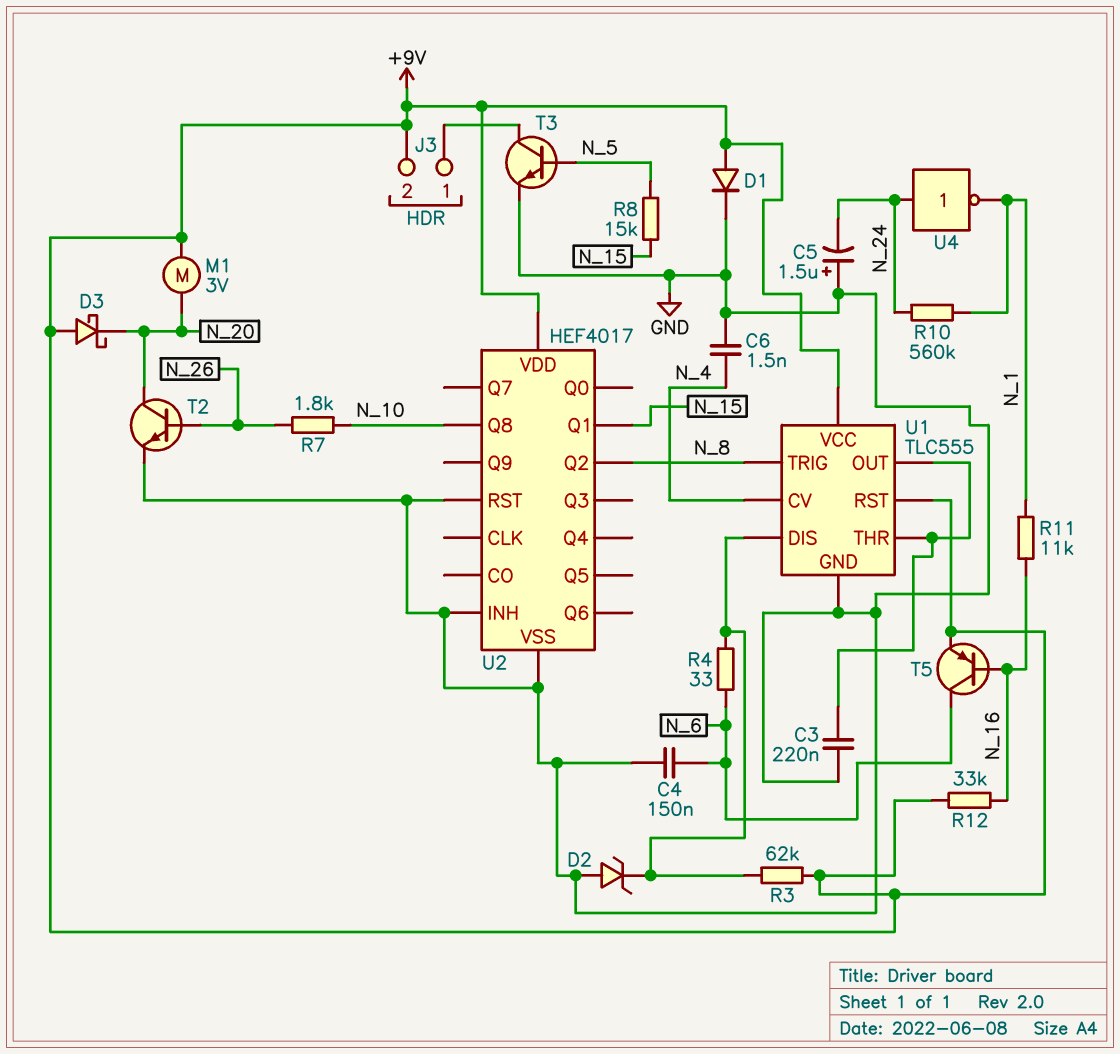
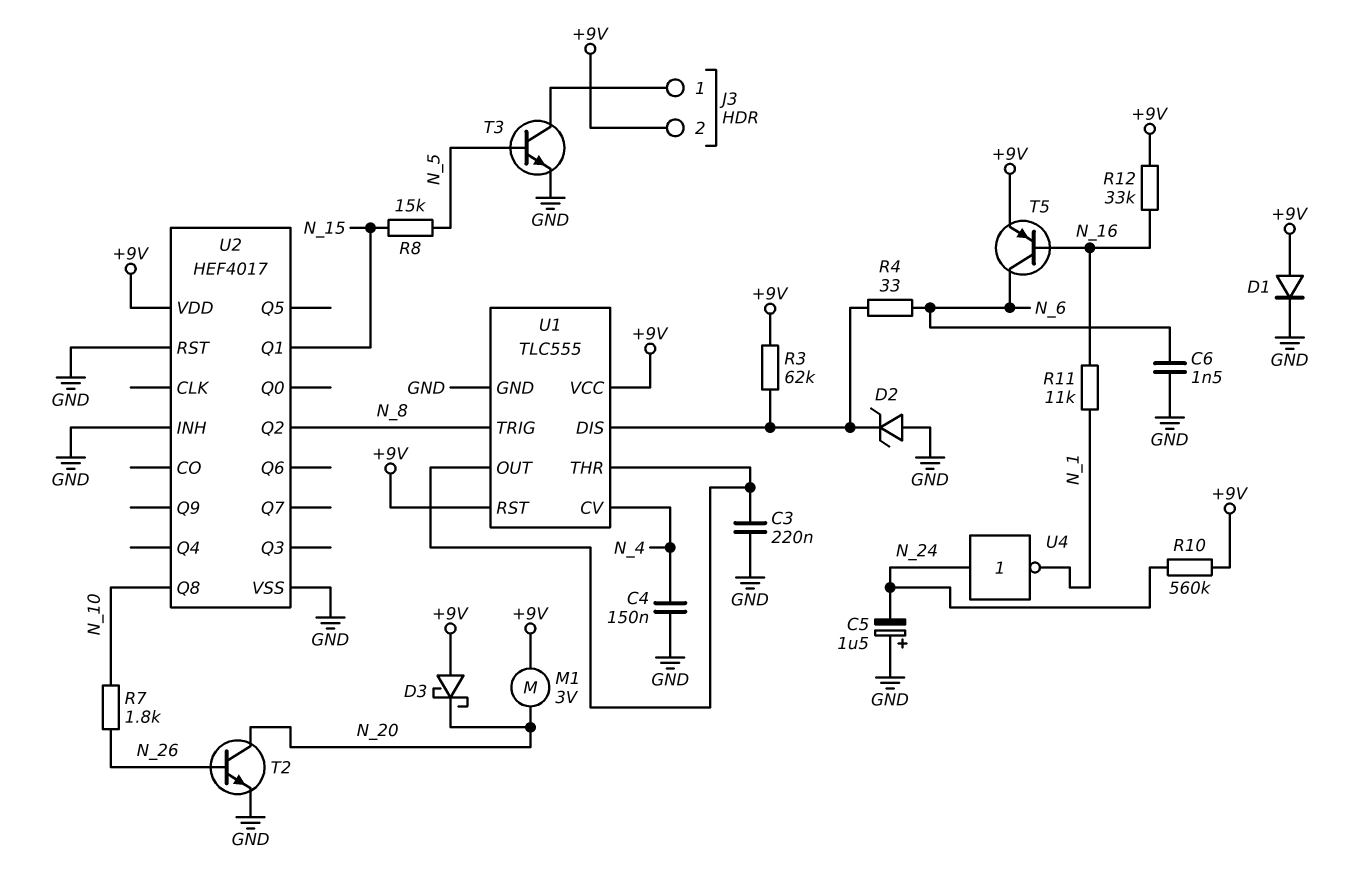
C4: 150nF (GND, N_6) -> 150nF (GND, N_4)
C6: 1.5nF (GND, N_4) -> 1.5nF (GND, N_6)
R10: 560k (N_1, N_24) -> 560k (+9V, N_24)

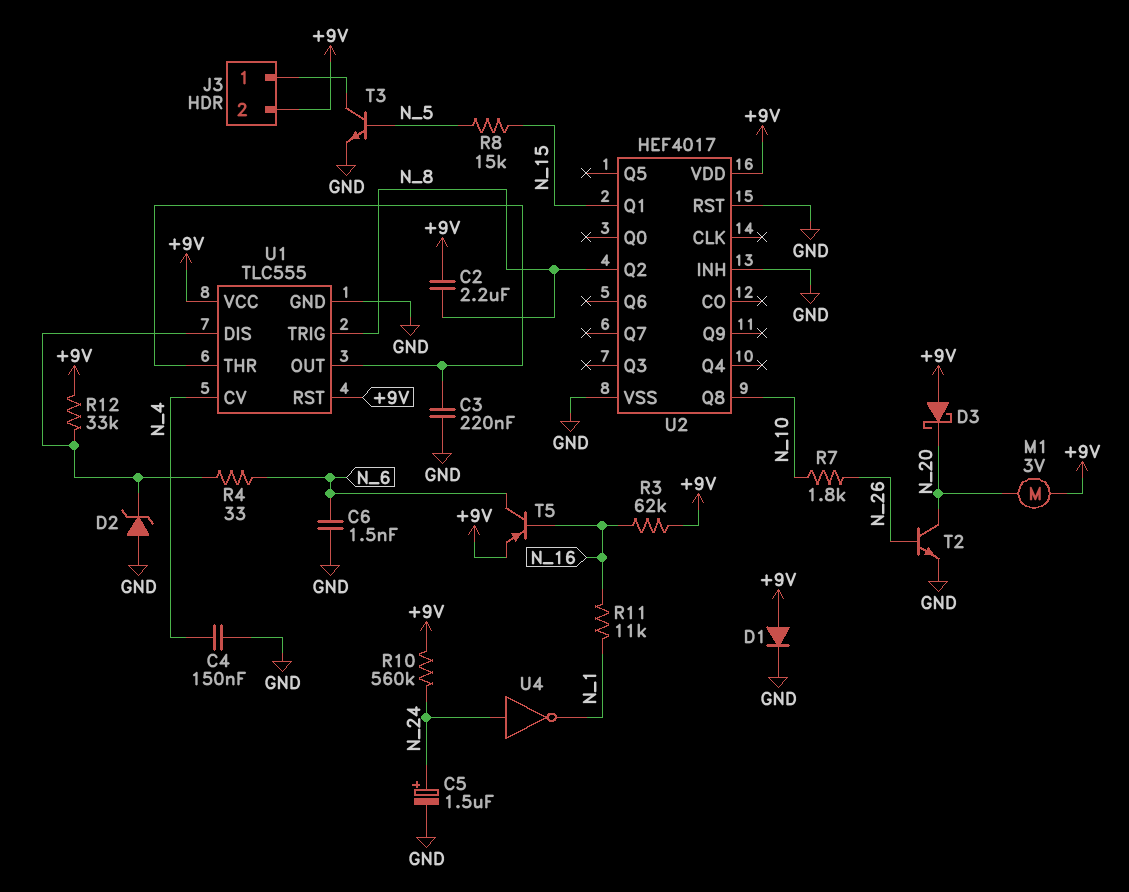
C2: none -> 2.2uF (+9V, N_8)
C5: 1.5uF (plus GND, minus N_24) -> 1.5uF (plus N_24, minus GND)
R3: 62k (+9V, U1/DIS) -> 62k (+9V, N_16)
R12: 33k (+9V, N_16) -> 33k (+9V, U1/DIS)

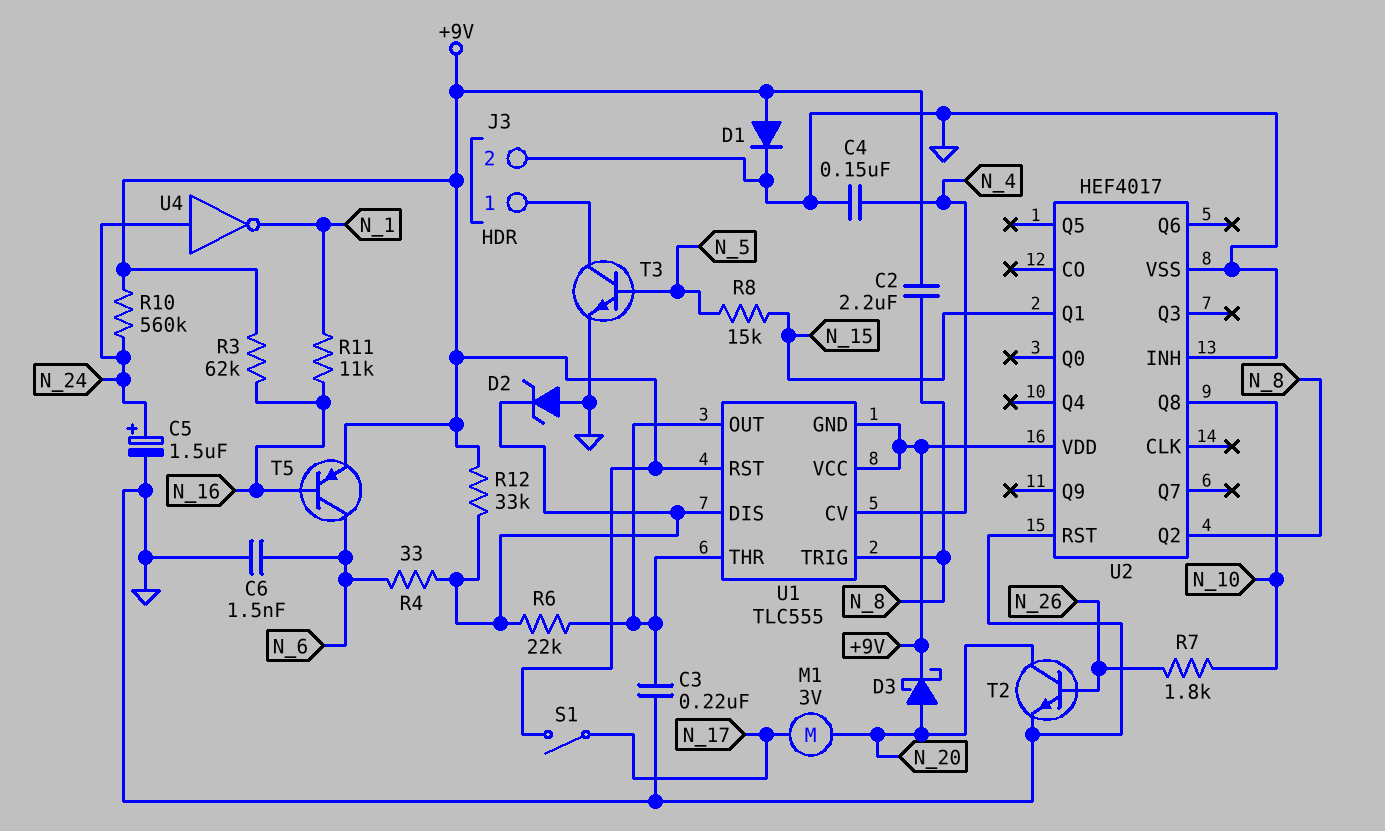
D3: schottky (A +9V, K N_20) -> schottky (A N_20, K +9V)
J3 pin 2: +9V -> GND
M1: motor 3V (+9V, N_20) -> motor 3V (N_17, N_20)
R6: none -> 22k (U1/DIS, U1/OUT)
S1: none -> switch (+9V, N_17)
U1 pin GND: GND -> +9V

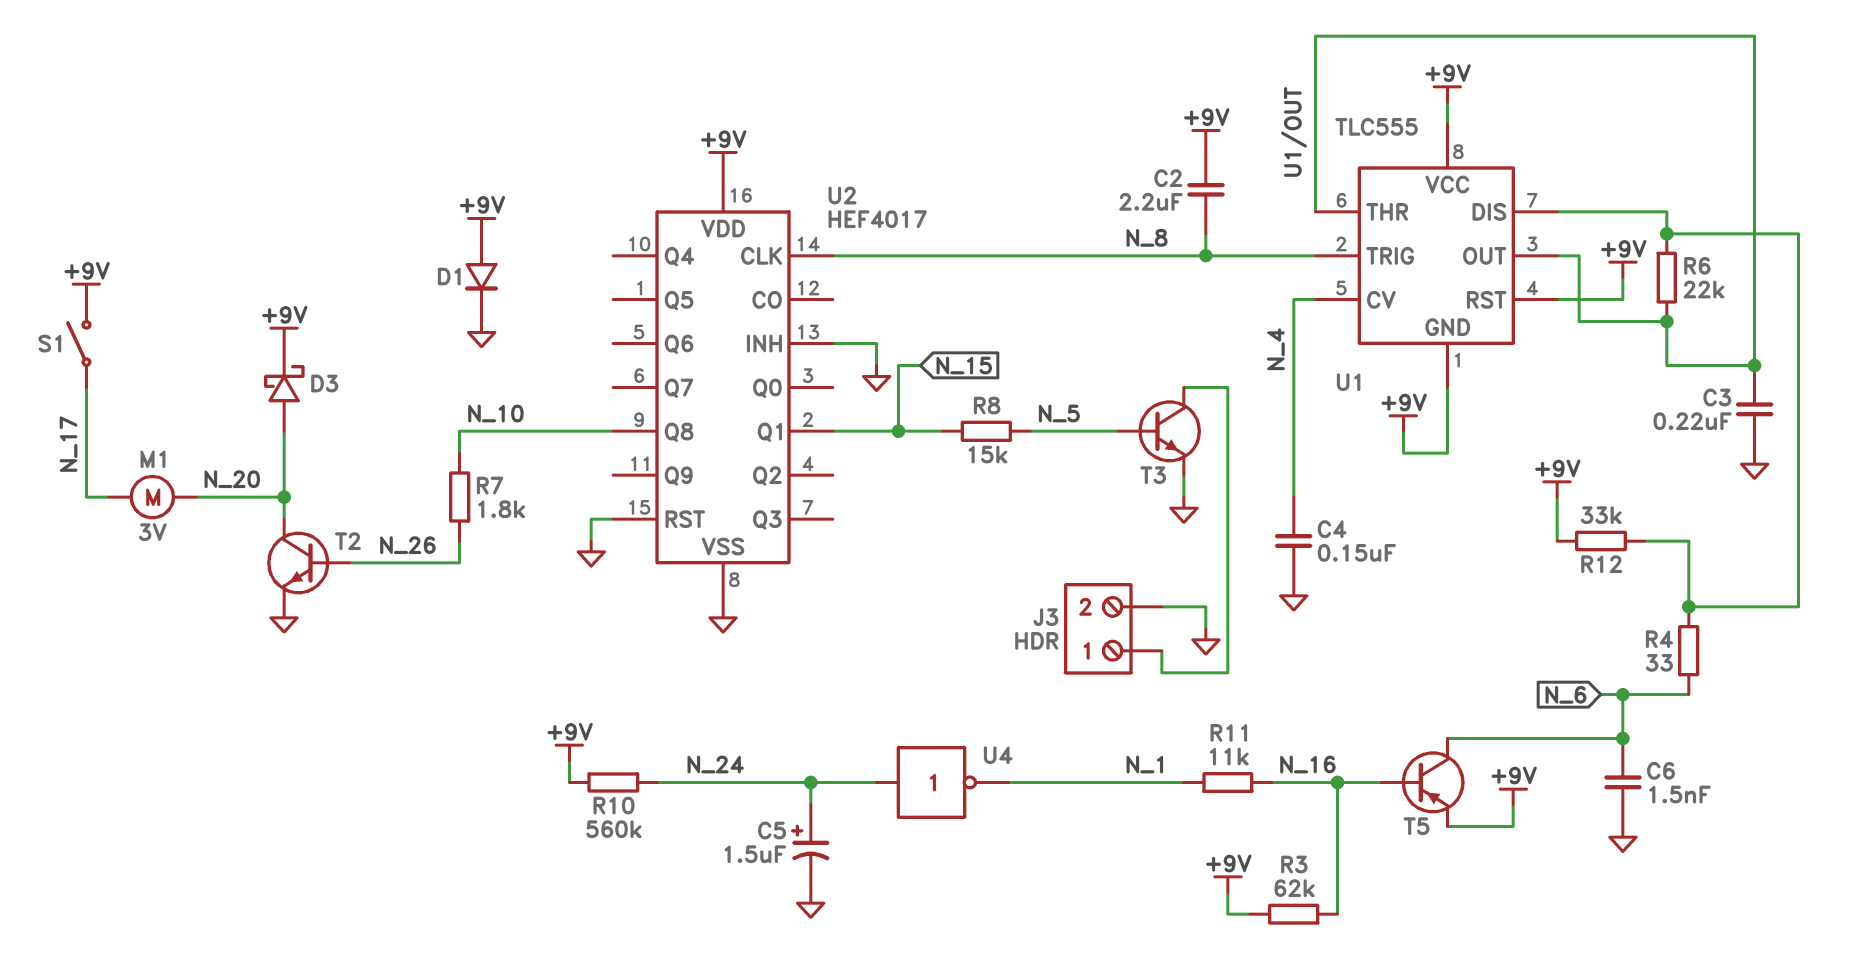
D2: zener (A GND, K U1/DIS) -> none
U2 pin CLK: none -> N_8
U2 pin Q2: N_8 -> none

